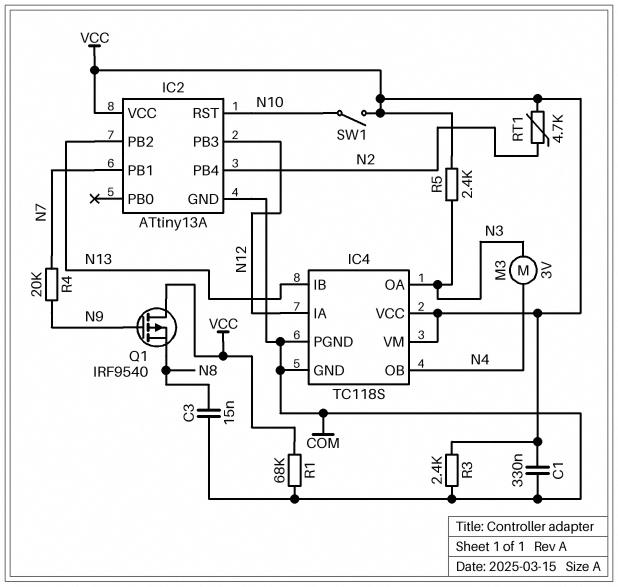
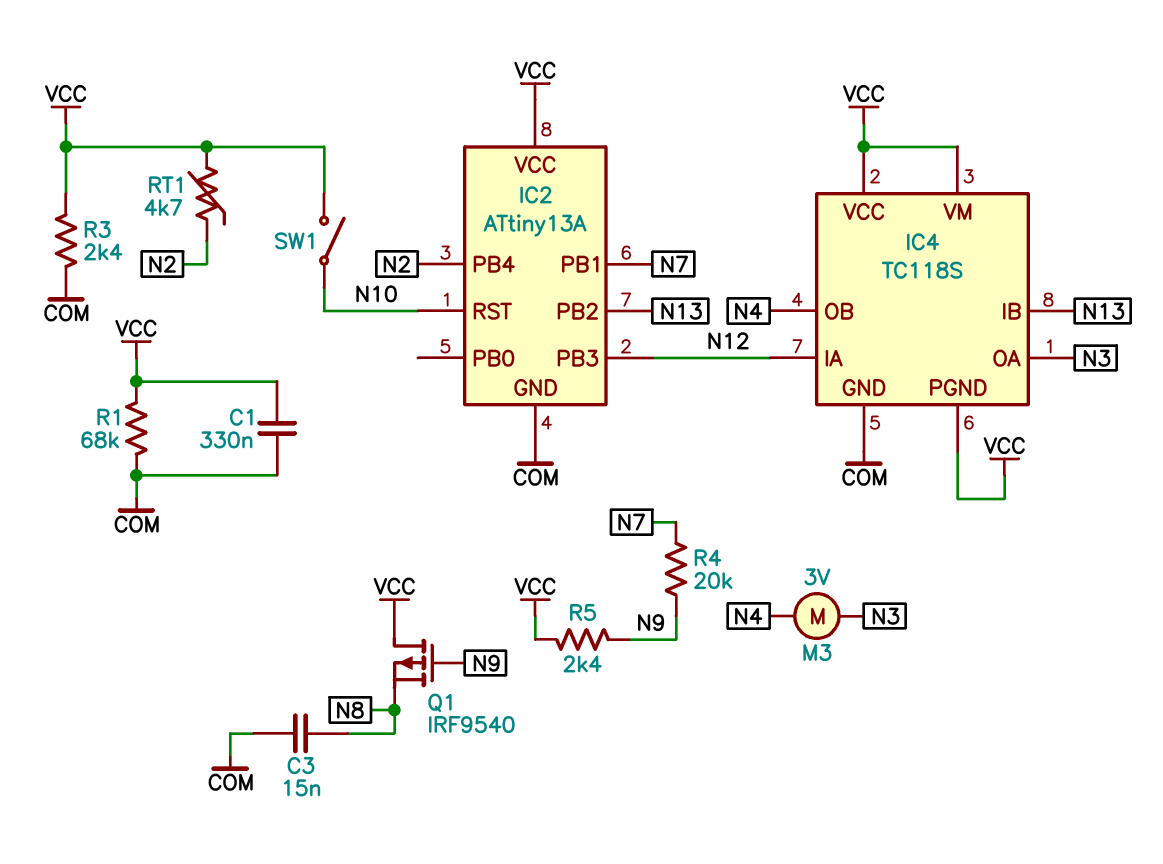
IC4 pin PGND: COM -> VCC
R5: 2.4k (N3, VCC) -> 2.4k (N9, VCC)

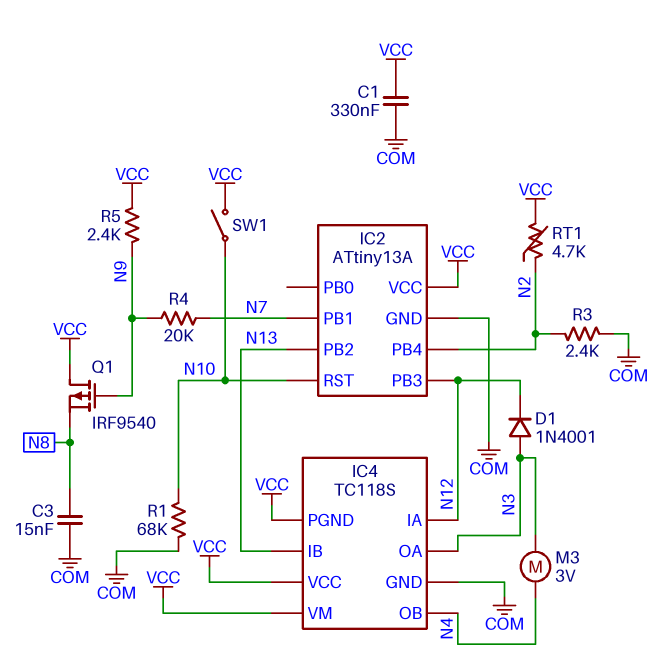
D1: none -> diode 1N4001 (A N3, K N12)
R1: 68k (COM, VCC) -> 68k (COM, N10)
R3: 2.4k (COM, VCC) -> 2.4k (COM, N2)

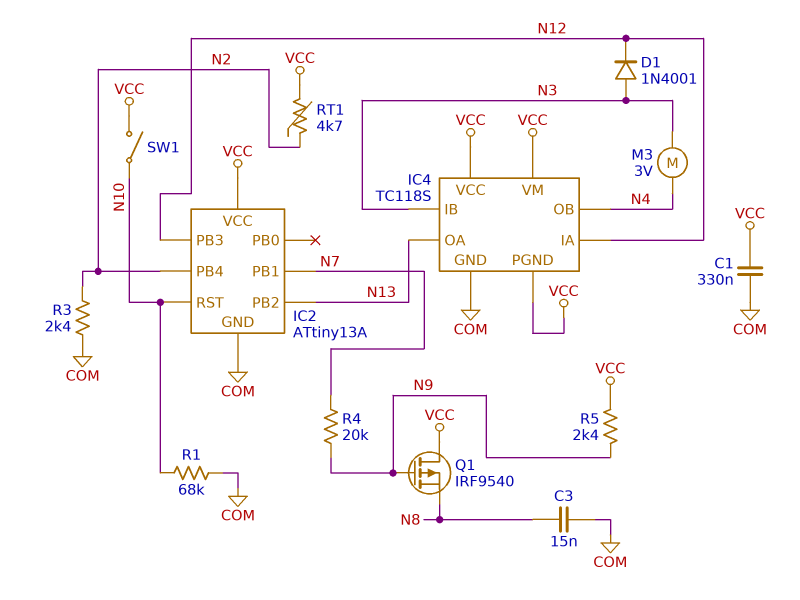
IC4 pin IB: N13 -> N3
IC4 pin OA: N3 -> N13

